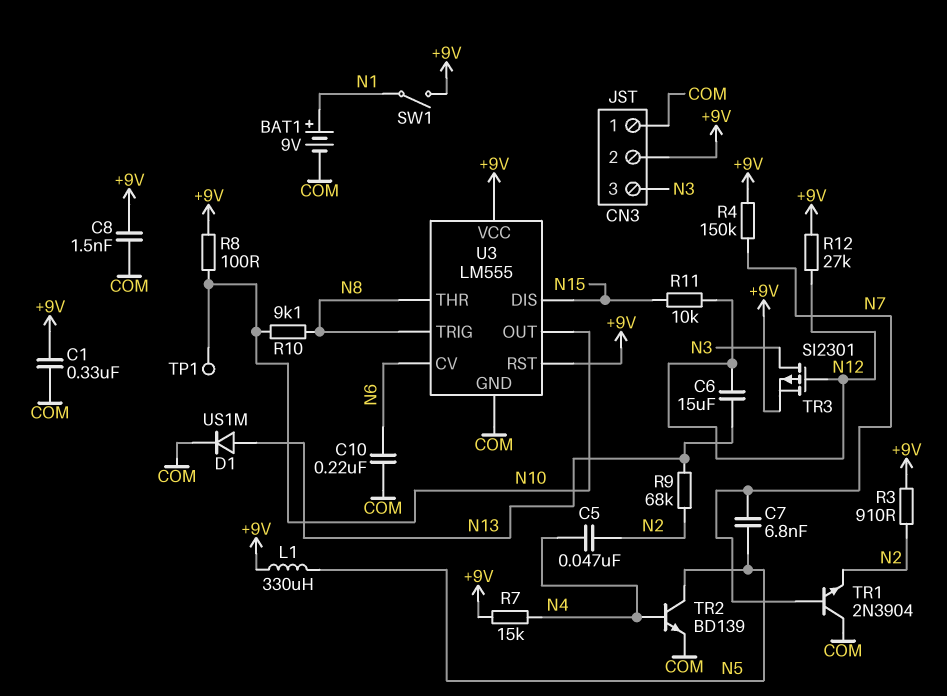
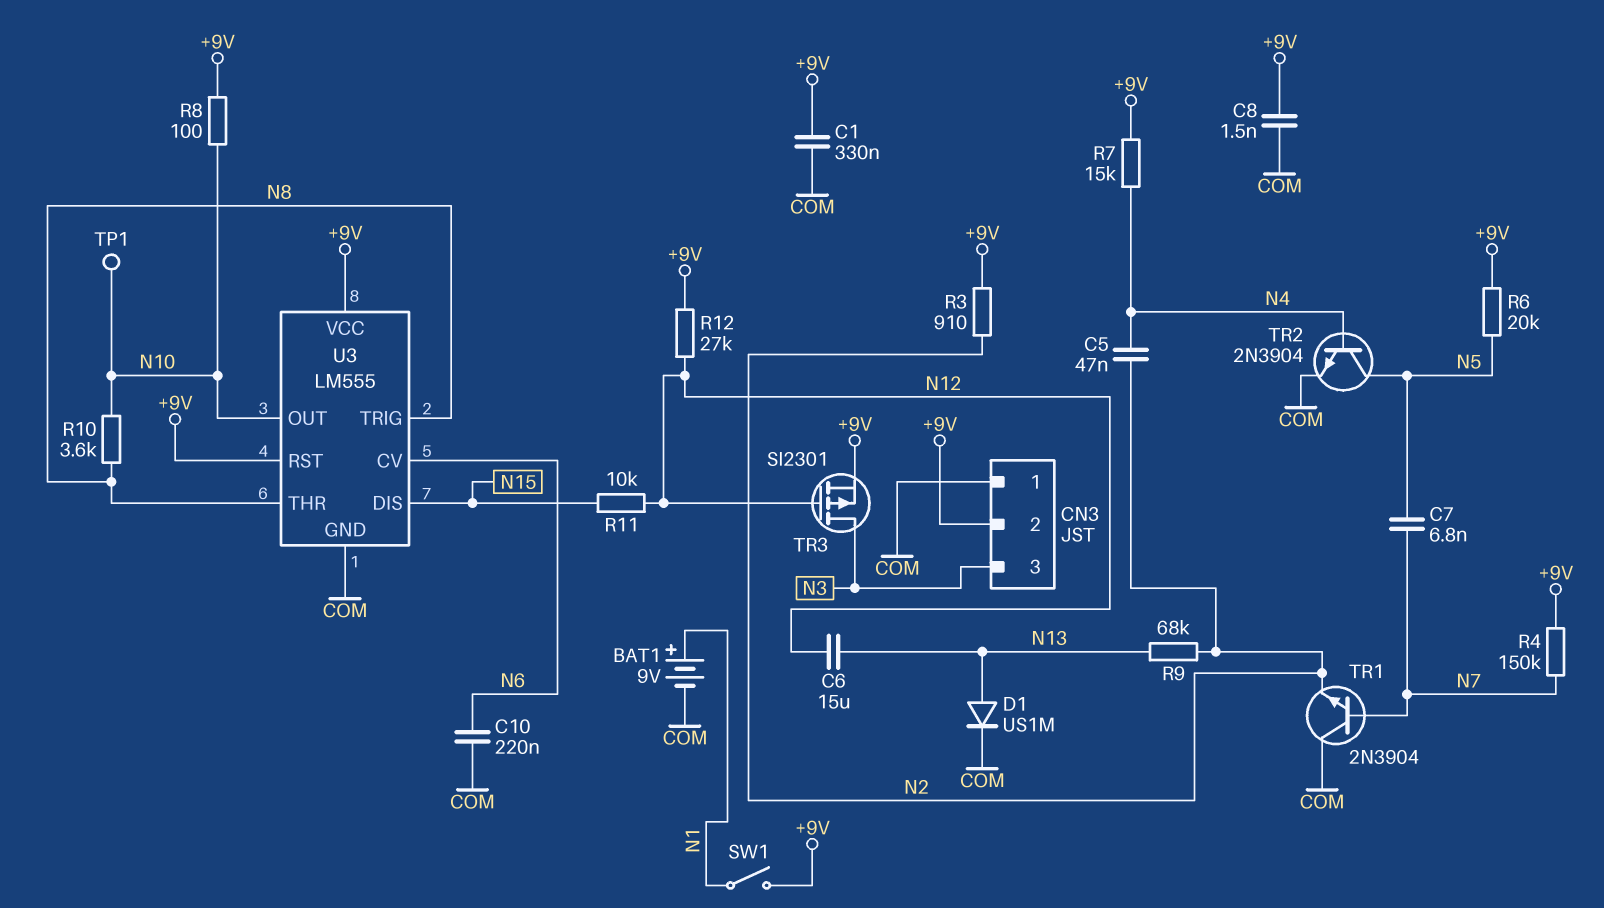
L1: 330uH (+9V, N5) -> none
R6: none -> 20k (+9V, N5)
R10: 9.1k (N8, N10) -> 3.6k (N8, N10)
TR2: NPN BD139 (B N4, C N5, E COM) -> NPN 2N3904 (B N4, C N5, E COM)

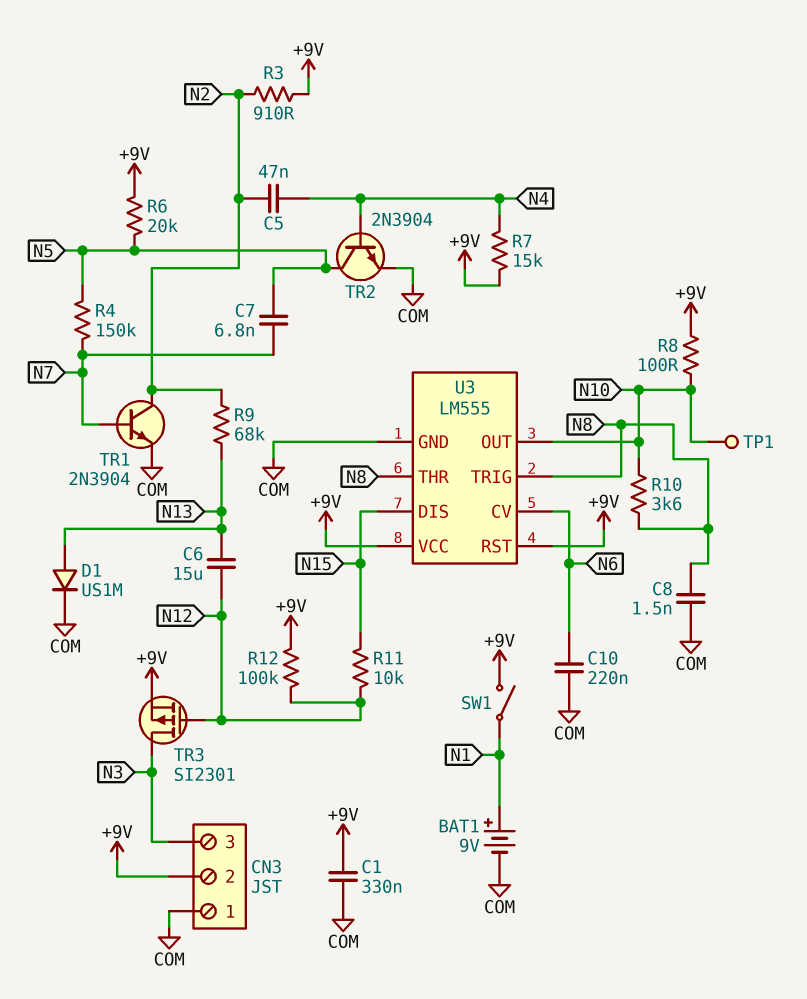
C8: 1.5nF (+9V, COM) -> 1.5nF (COM, N8)
R4: 150k (+9V, N7) -> 150k (N5, N7)
R12: 27k (+9V, N12) -> 100k (+9V, N12)
TR1: NPN 2N3904 (B N7, C COM, E N2) -> NPN 2N3904 (B N7, C N2, E COM)

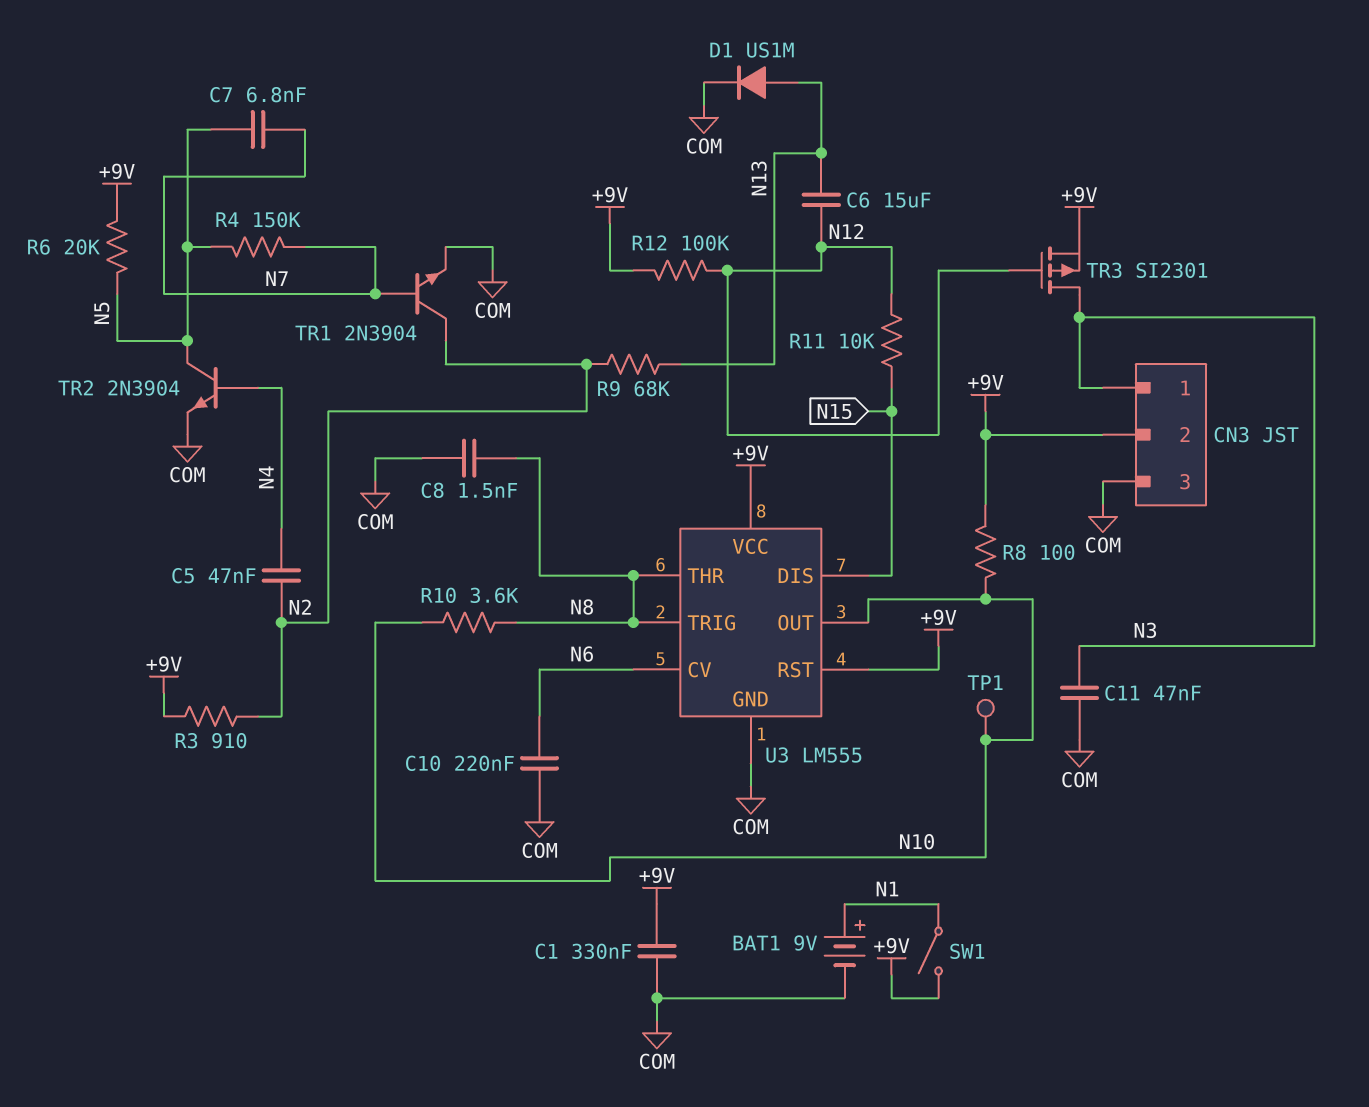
C11: none -> 47nF (COM, N3)
CN3 pin 1: COM -> N3
CN3 pin 3: N3 -> COM
R7: 15k (+9V, N4) -> none

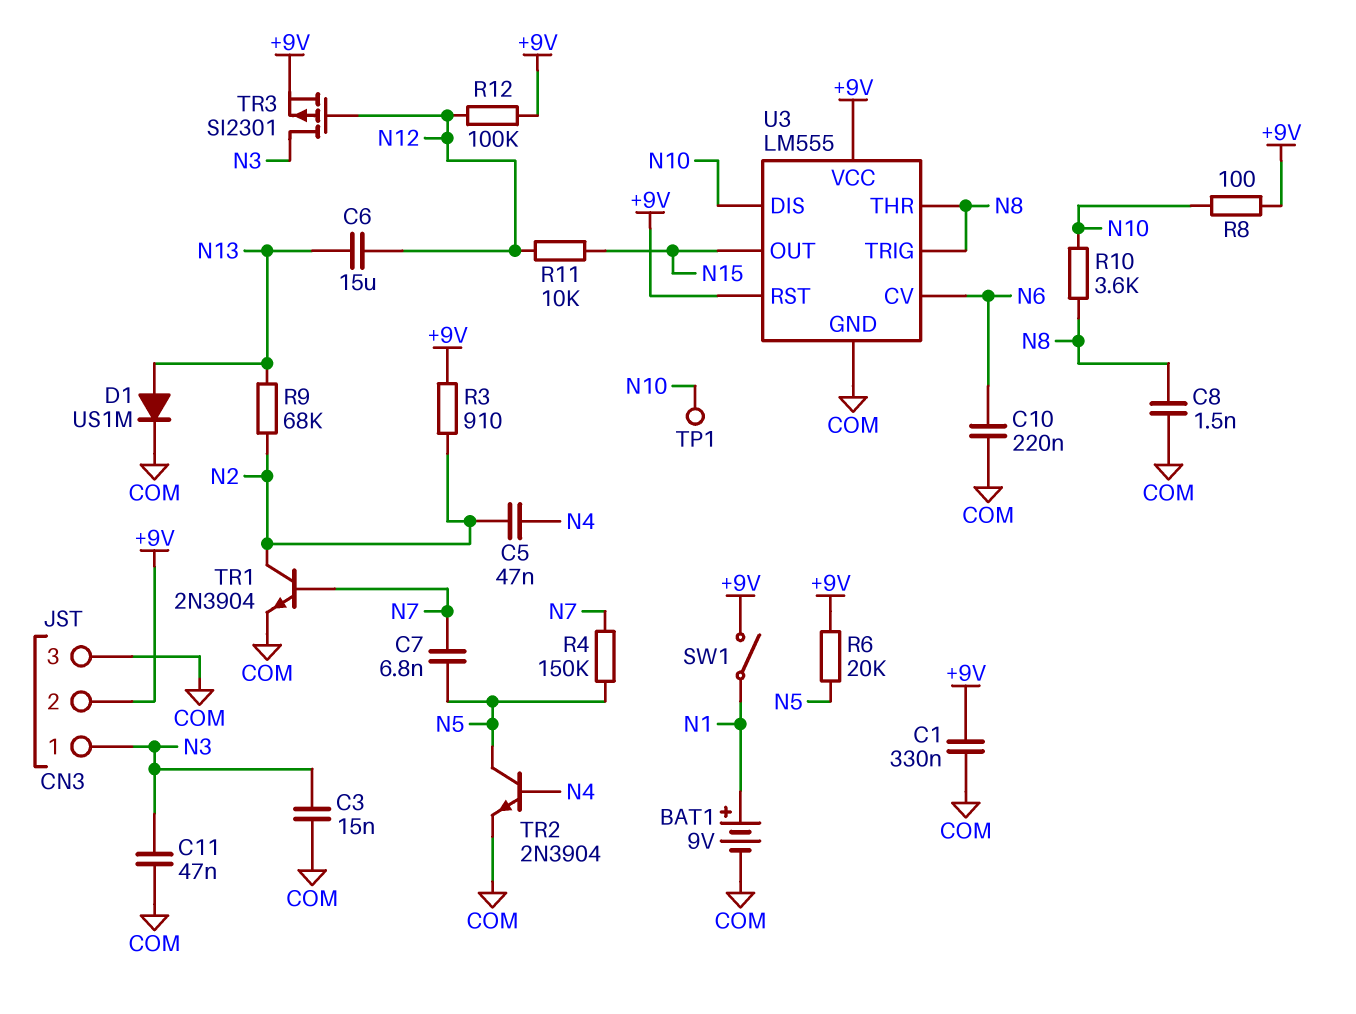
C3: none -> 15nF (COM, N3)
U3 pin DIS: N15 -> N10
U3 pin OUT: N10 -> N15

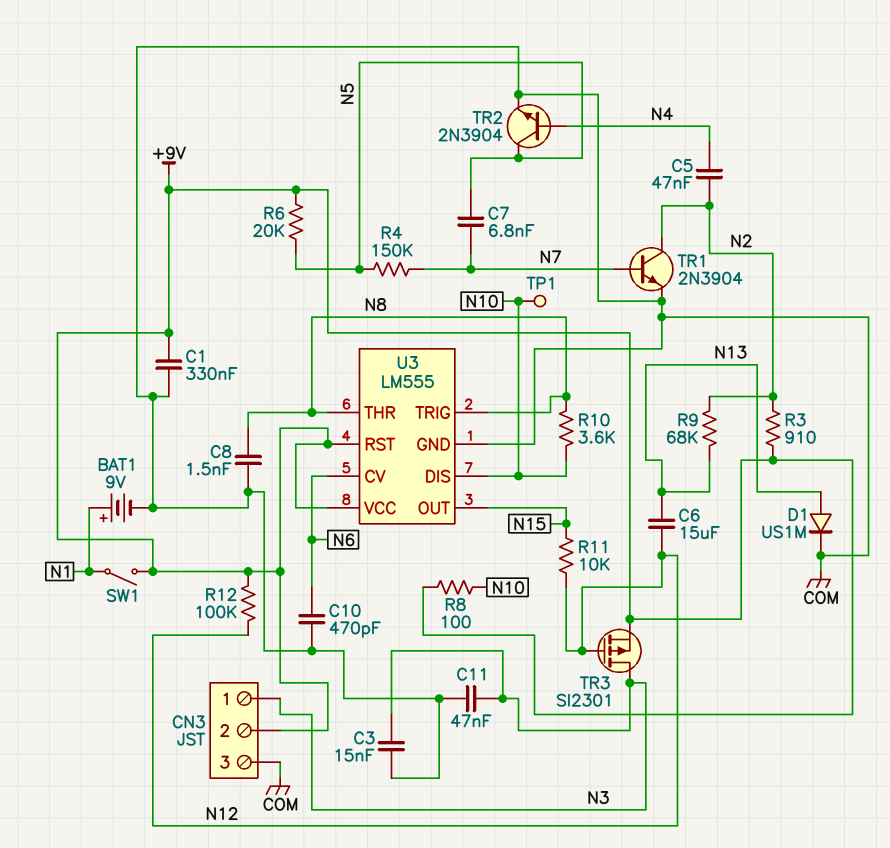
C10: 220nF (COM, N6) -> 470pF (COM, N6)

